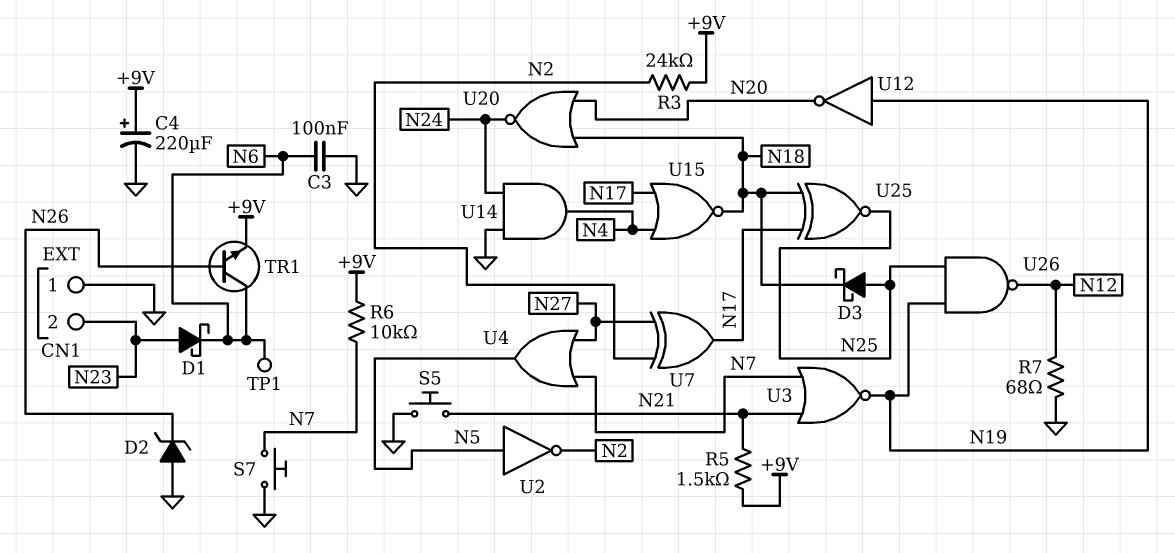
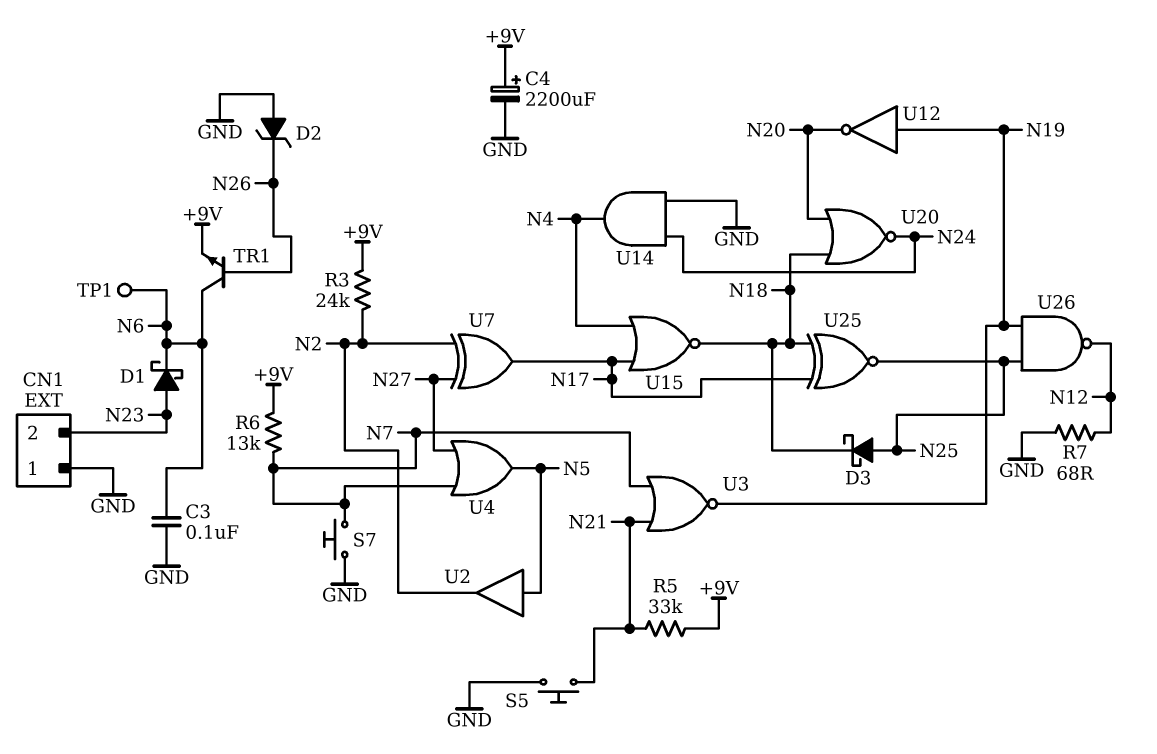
C4: 220uF (plus +9V, minus GND) -> 2200uF (plus +9V, minus GND)
R5: 1.5k (+9V, N21) -> 33k (+9V, N21)
R6: 10k (+9V, N7) -> 13k (+9V, N7)
U2: NOT (in N5, out N2) -> buffer (in N5, out N2)

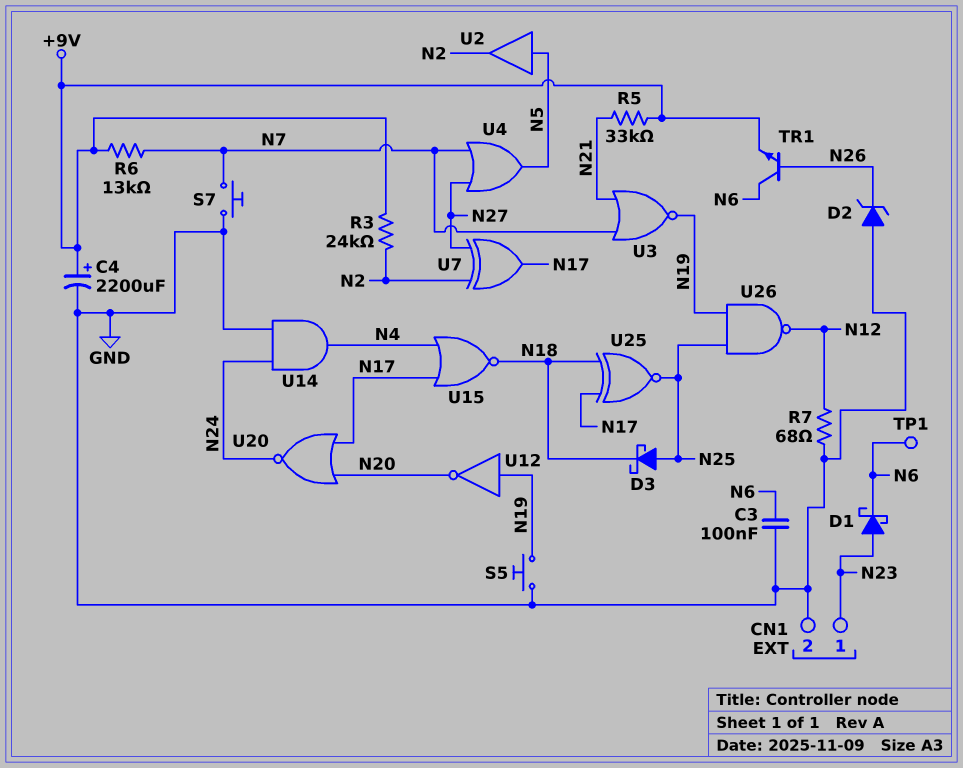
CN1 pin 1: GND -> N23
CN1 pin 2: N23 -> GND
S5: button (GND, N21) -> button (GND, N19)
U20: NOR (in N18, in N20, out N24) -> NOR (in N17, in N20, out N24)

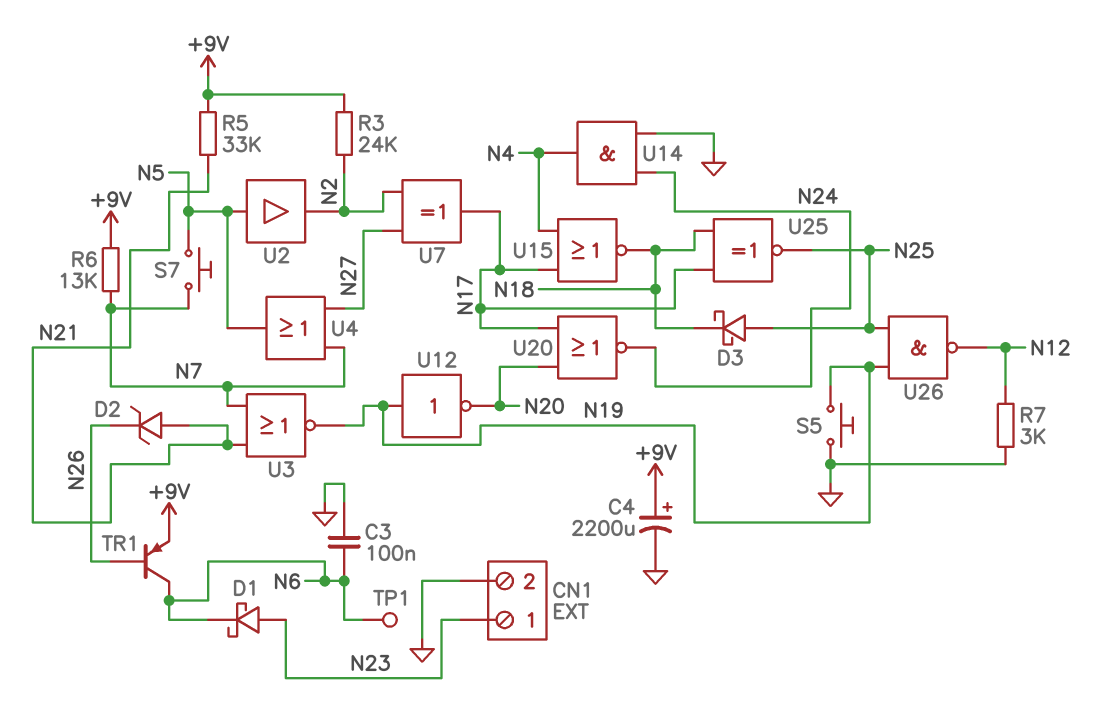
D2: zener (A GND, K N26) -> zener (A N21, K N26)
R7: 68 (GND, N12) -> 3k (GND, N12)
S7: button (GND, N7) -> button (N5, N7)
TR1: NPN (B N26, C N6, E +9V) -> PNP (B N26, C N6, E +9V)

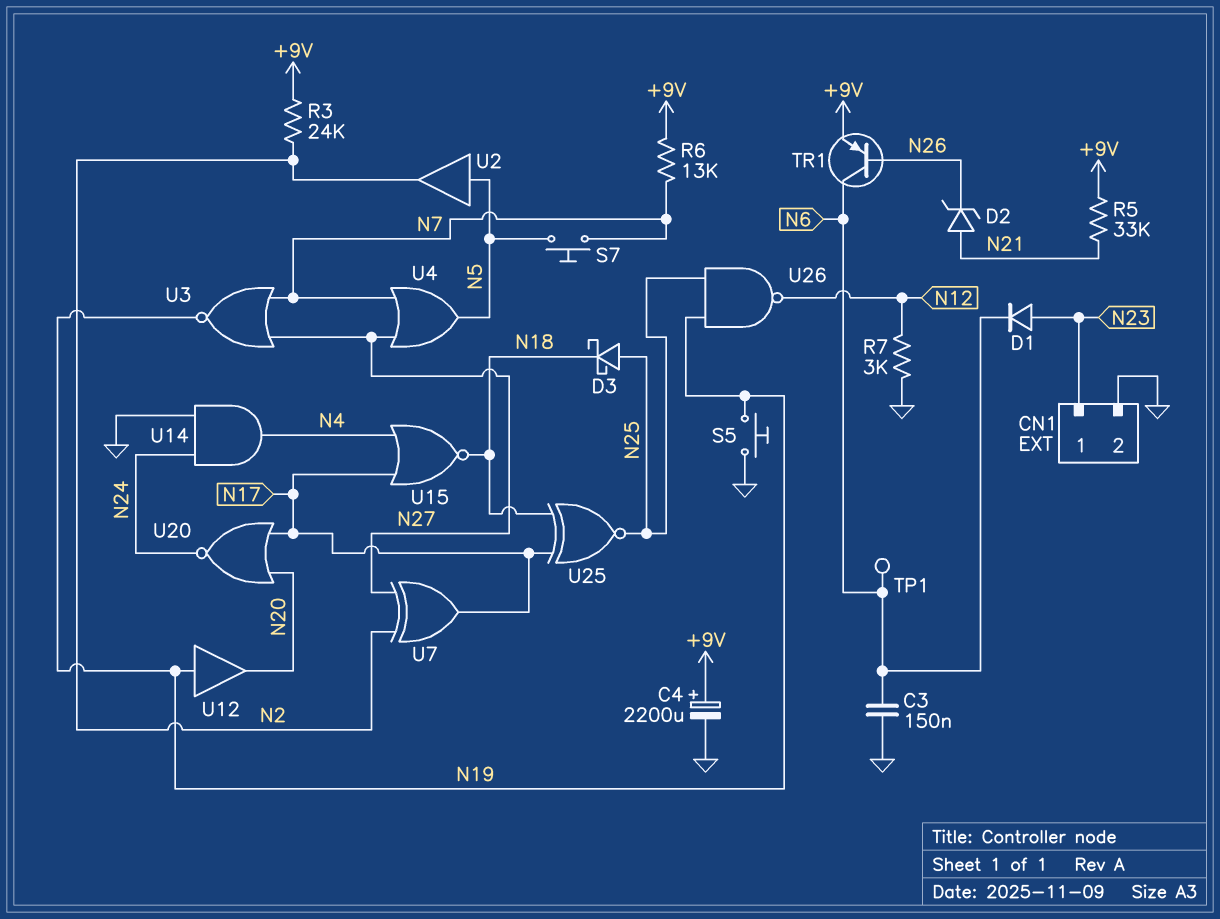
C3: 100nF (GND, N6) -> 150nF (GND, N6)
D1: schottky (A N23, K N6) -> diode (A N23, K N6)
U3: NOR (in N7, in N21, out N19) -> NOR (in N7, in N27, out N19)
U12: NOT (in N19, out N20) -> buffer (in N19, out N20)

